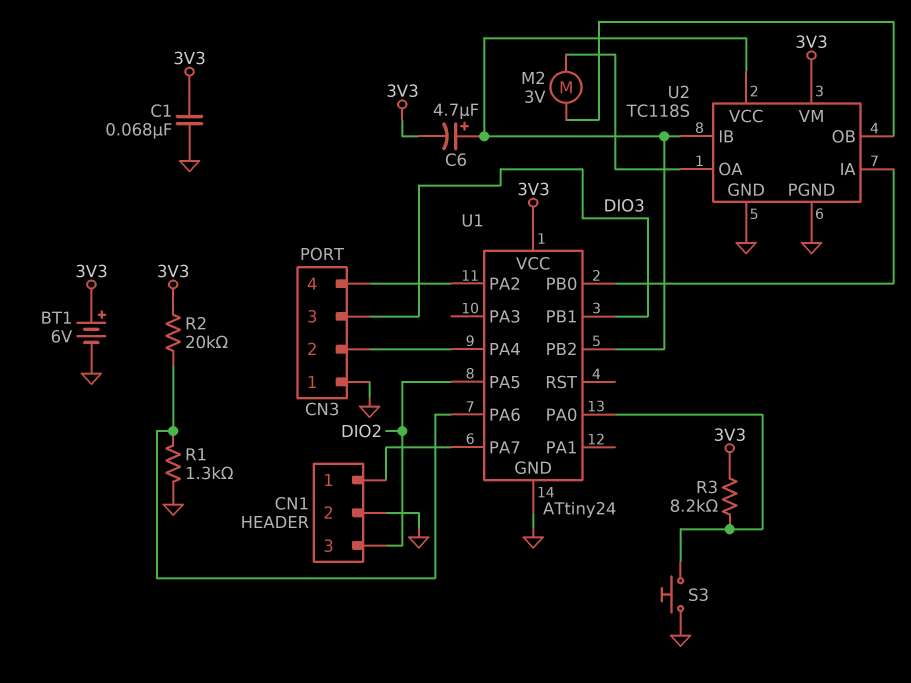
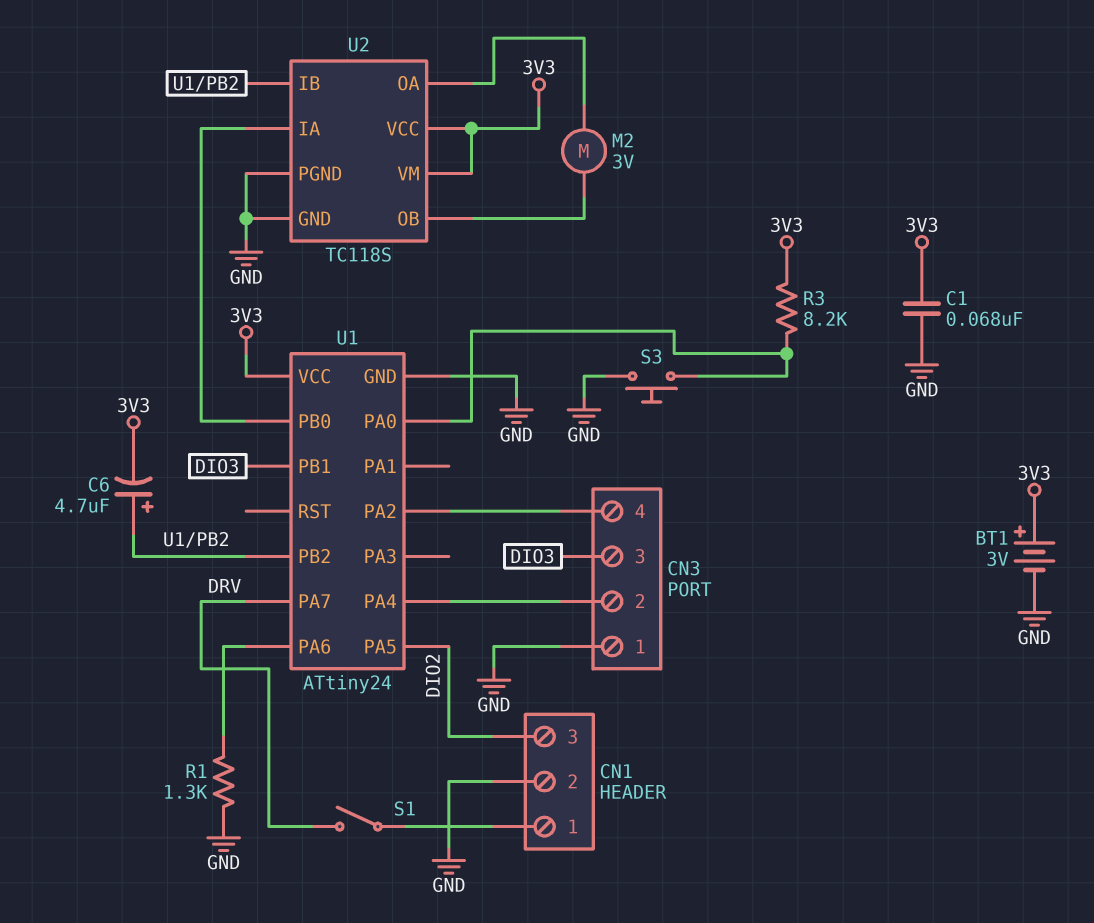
BT1: 6V (plus 3V3, minus GND) -> 3V (plus 3V3, minus GND)
R2: 20k (3V3, U1/PA6) -> none
S1: none -> switch (CN1/1, DRV)
U1 pin PA7: CN1/1 -> DRV
U2 pin VCC: U1/PB2 -> 3V3

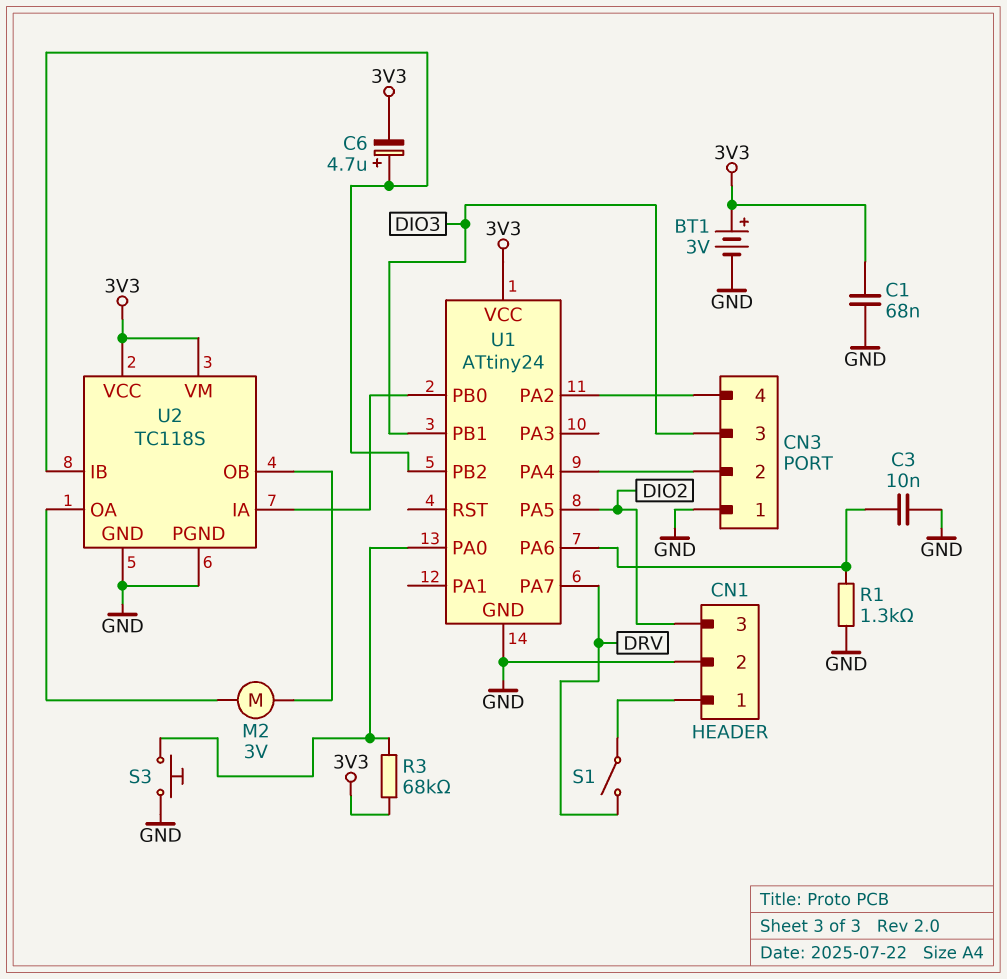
C3: none -> 10nF (GND, U1/PA6)
R3: 8.2k (3V3, U1/PA0) -> 68k (3V3, U1/PA0)

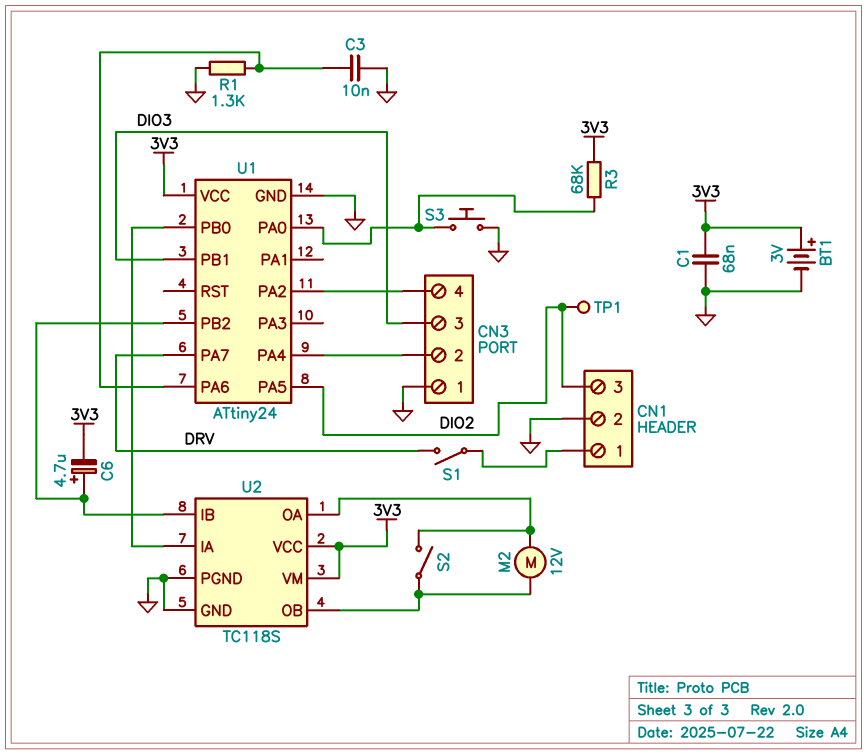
M2: motor 3V (U2/OA, U2/OB) -> motor 12V (U2/OA, U2/OB)
S2: none -> switch (U2/OA, U2/OB)
TP1: none -> test point (DIO2)

